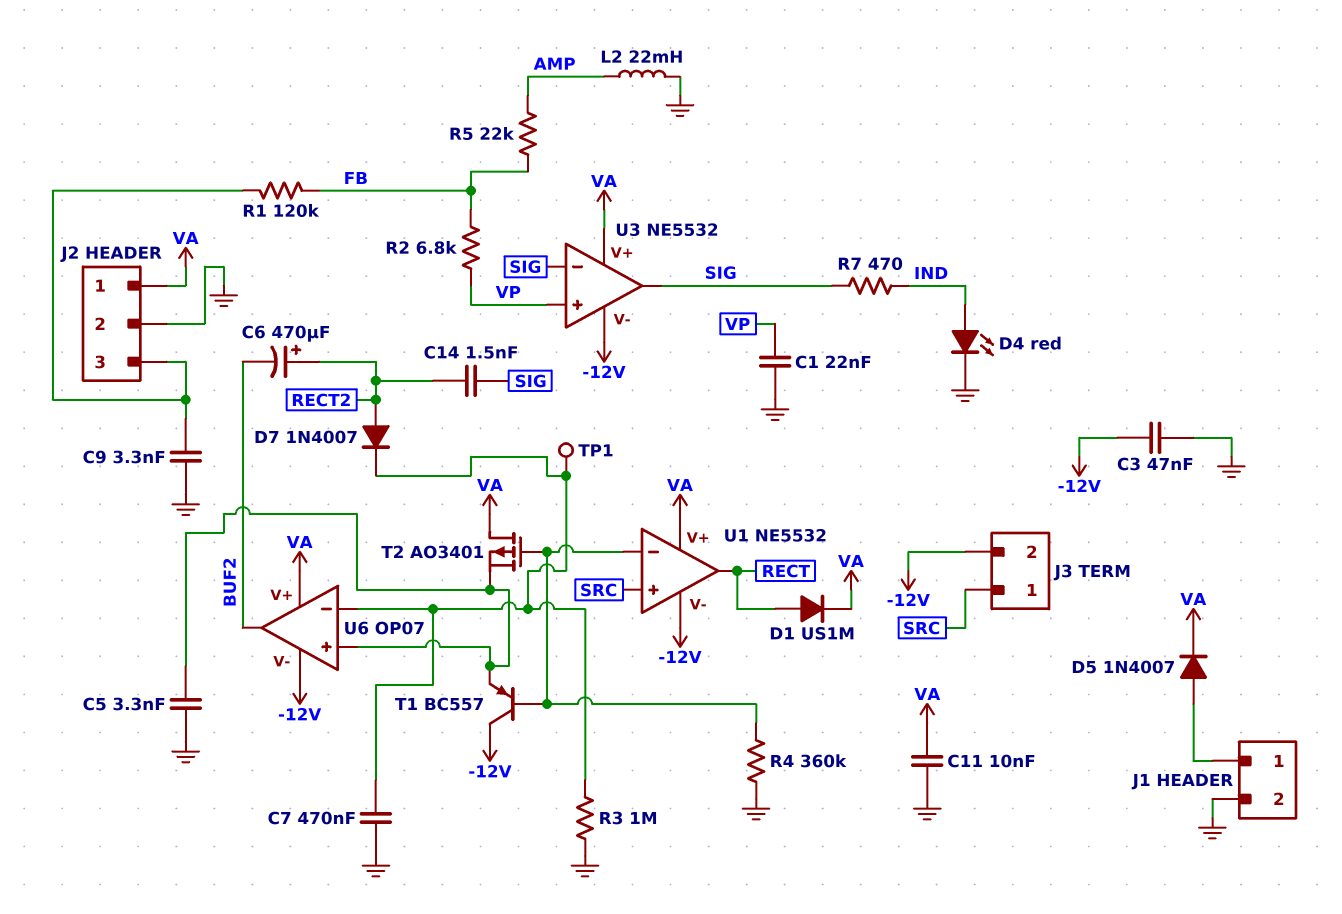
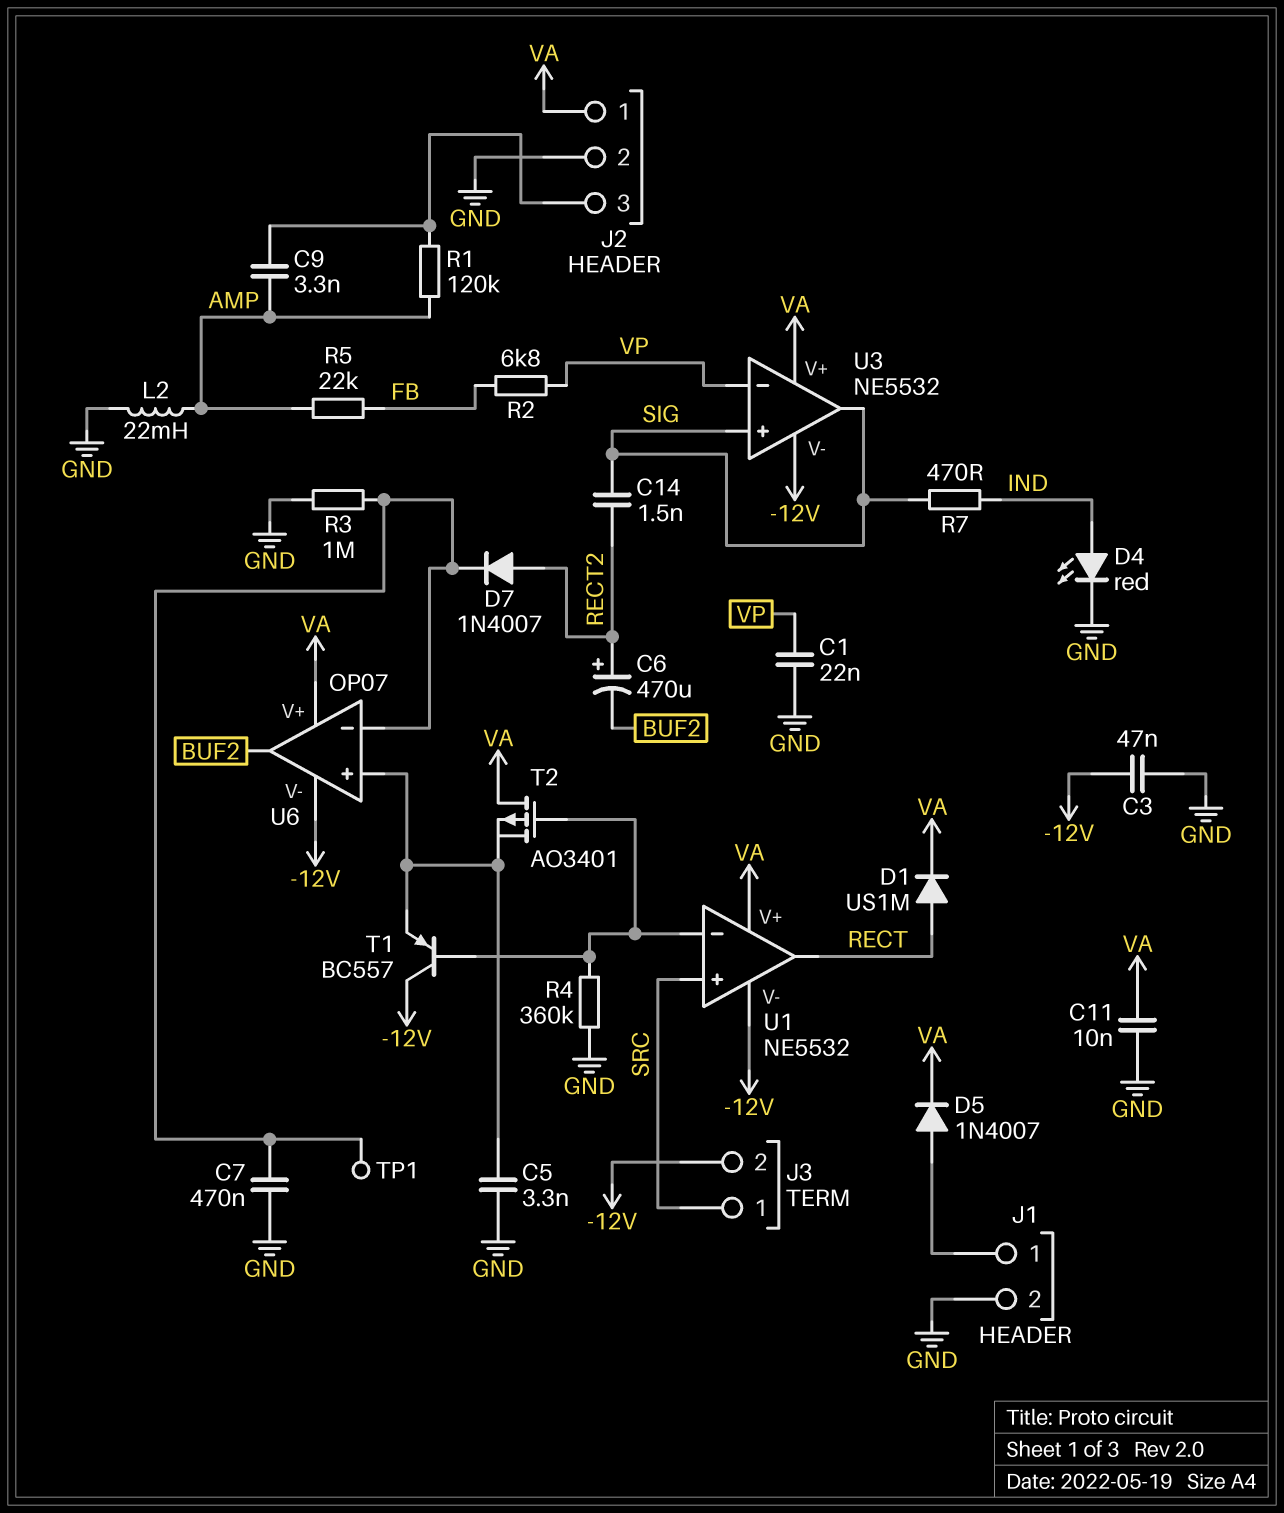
C9: 3.3nF (GND, J2/3) -> 3.3nF (AMP, J2/3)
R1: 120k (FB, J2/3) -> 120k (AMP, J2/3)
U3 pin in+: VP -> SIG
U3 pin in-: SIG -> VP

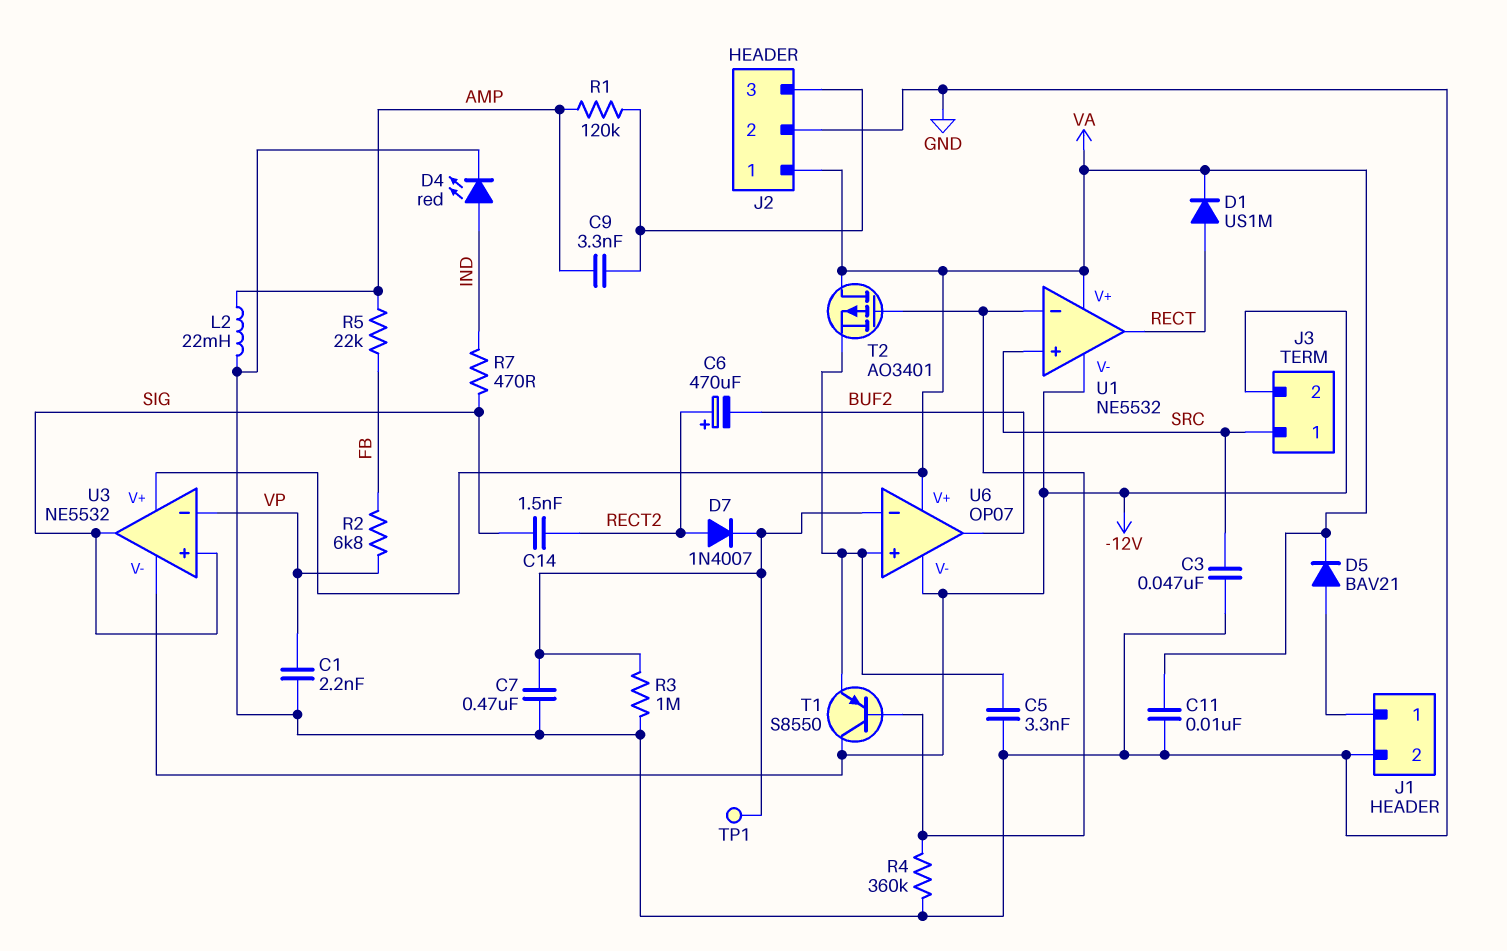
C1: 22nF (GND, VP) -> 2.2nF (GND, VP)
C3: 47nF (-12V, GND) -> 47nF (GND, SRC)
D5: diode 1N4007 (A J1/1, K VA) -> diode BAV21 (A J1/1, K VA)
T1: PNP BC557 (B U1/in-, C -12V, E U6/in+) -> PNP S8550 (B U1/in-, C -12V, E U6/in+)

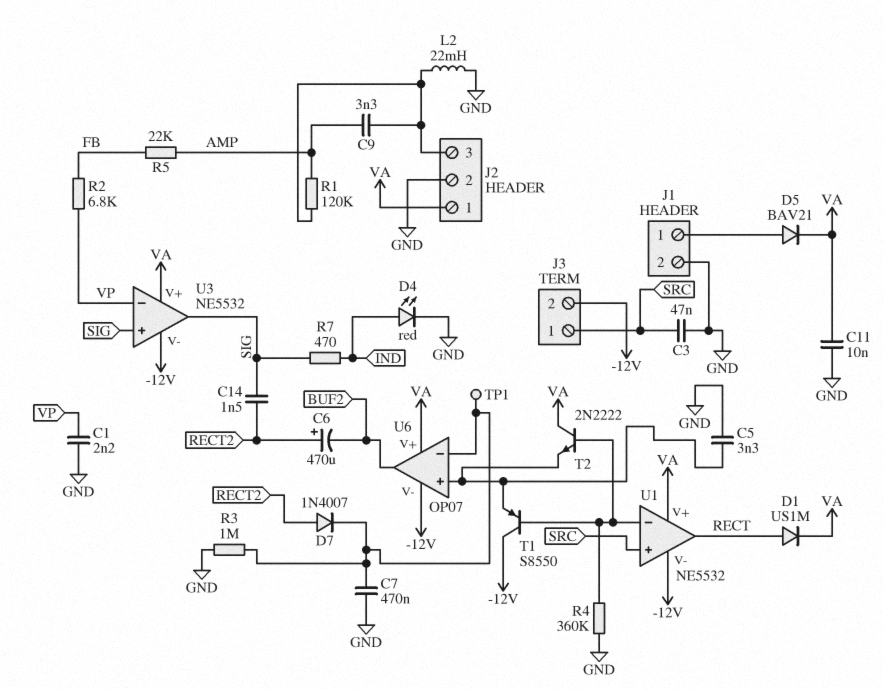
L2: 22mH (AMP, GND) -> 22mH (GND, J2/3)
T2: PMOS AO3401 (G U1/in-, D VA, S U6/in+) -> NPN 2N2222 (B U1/in-, C VA, E U6/in+)

